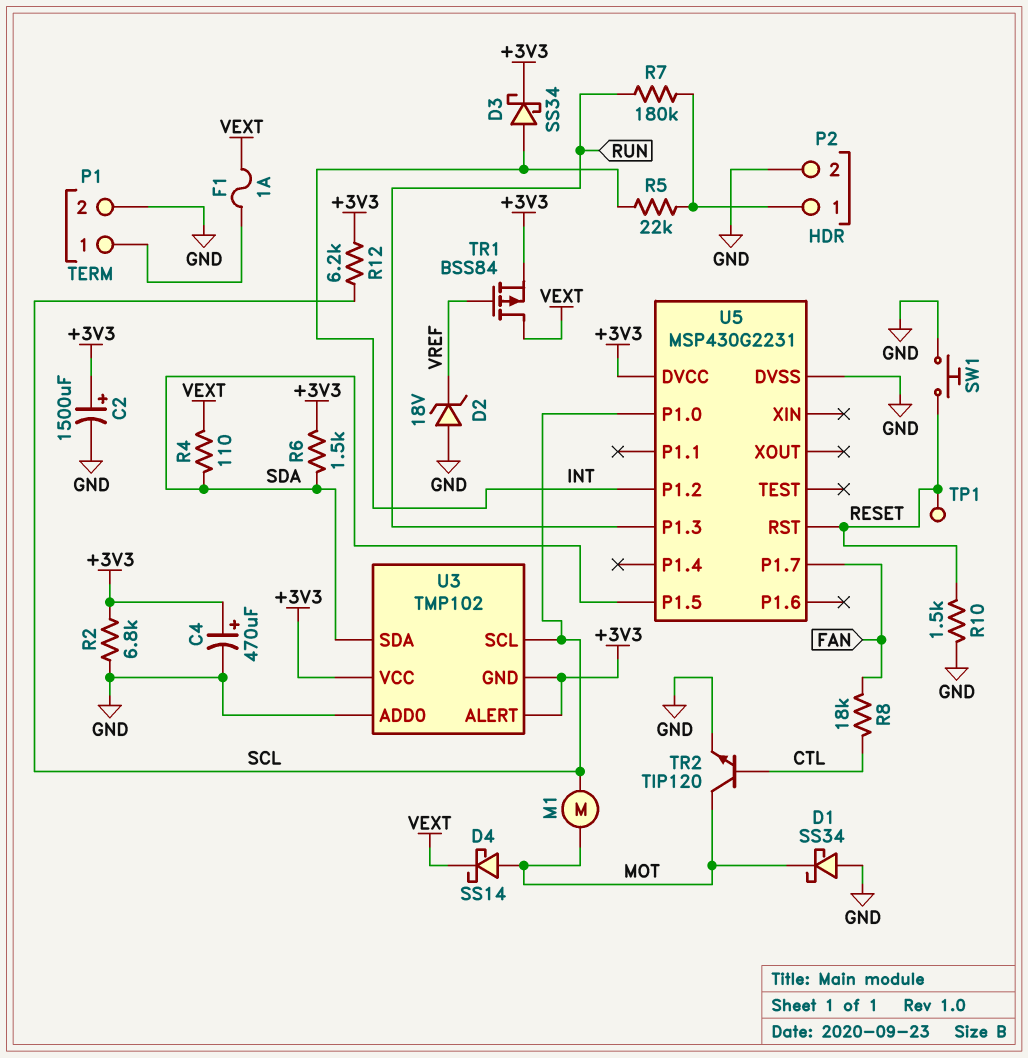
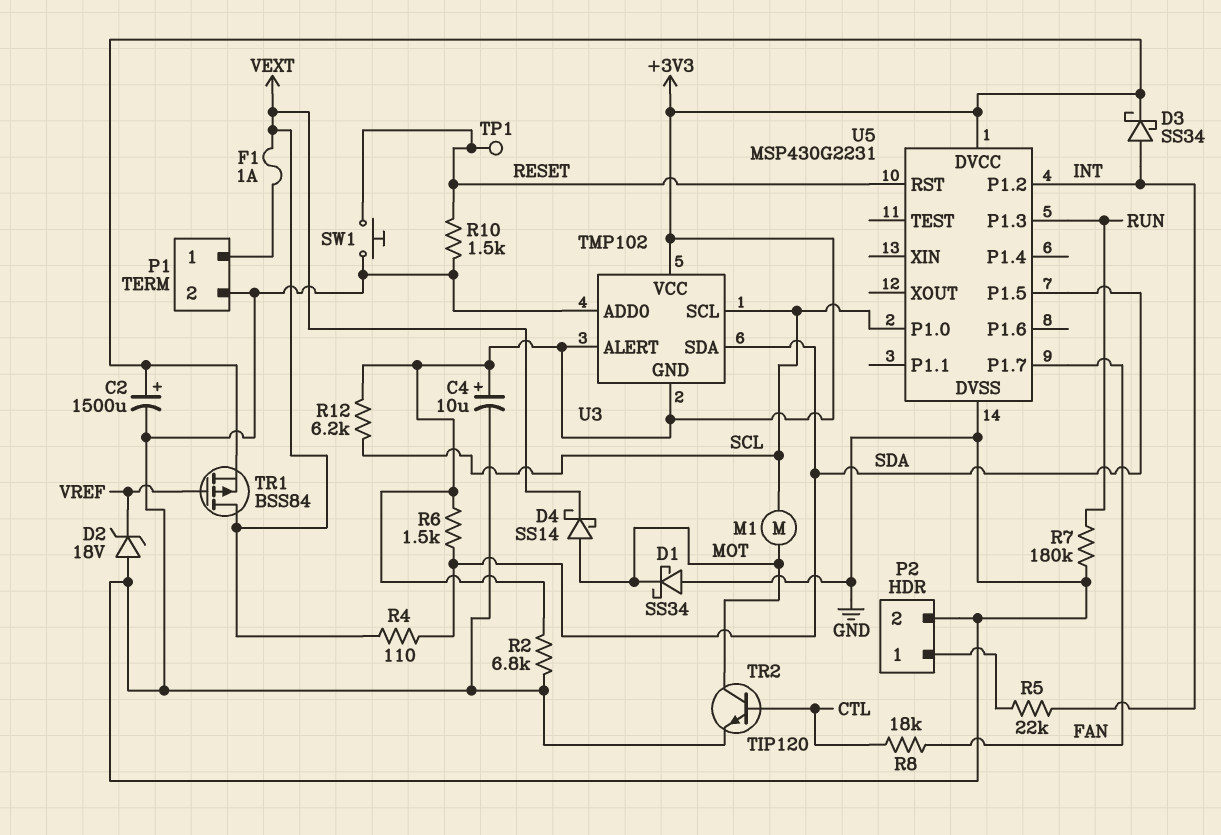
C4: 470uF (plus +3V3, minus GND) -> 10uF (plus +3V3, minus GND)
R7: 180k (P2/1, RUN) -> 180k (GND, RUN)

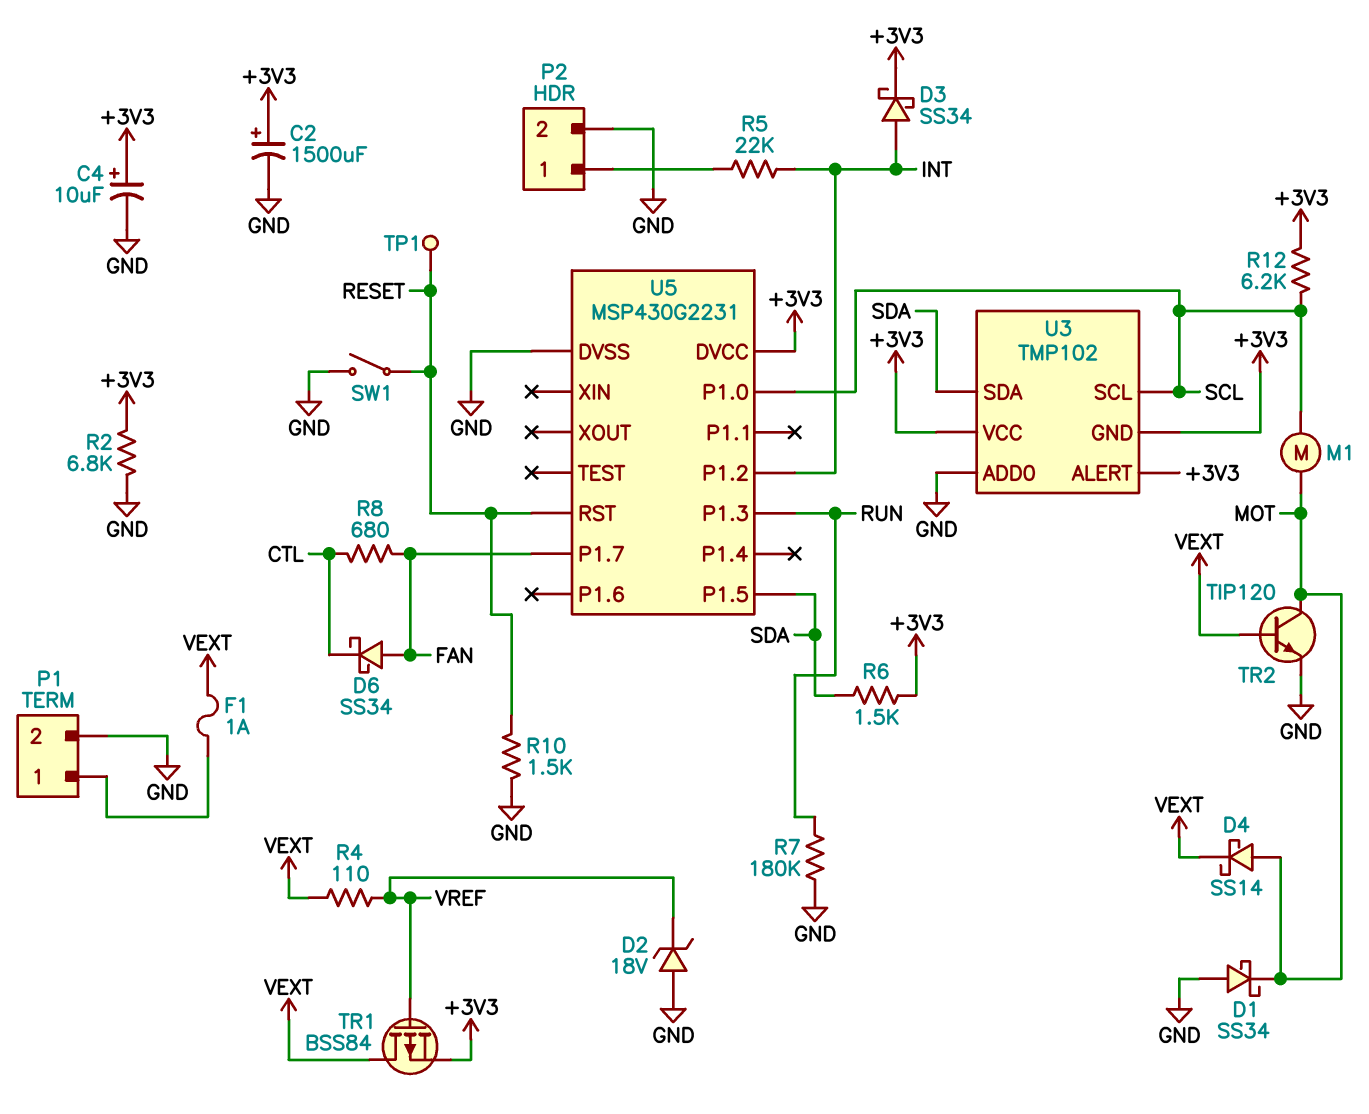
D6: none -> schottky SS34 (A FAN, K CTL)
R4: 110 (SDA, VEXT) -> 110 (VEXT, VREF)
R8: 18k (CTL, FAN) -> 680 (CTL, FAN)
SW1: button (GND, RESET) -> switch (GND, RESET)
TR2: NPN TIP120 (B CTL, C MOT, E GND) -> NPN TIP120 (B VEXT, C MOT, E GND)

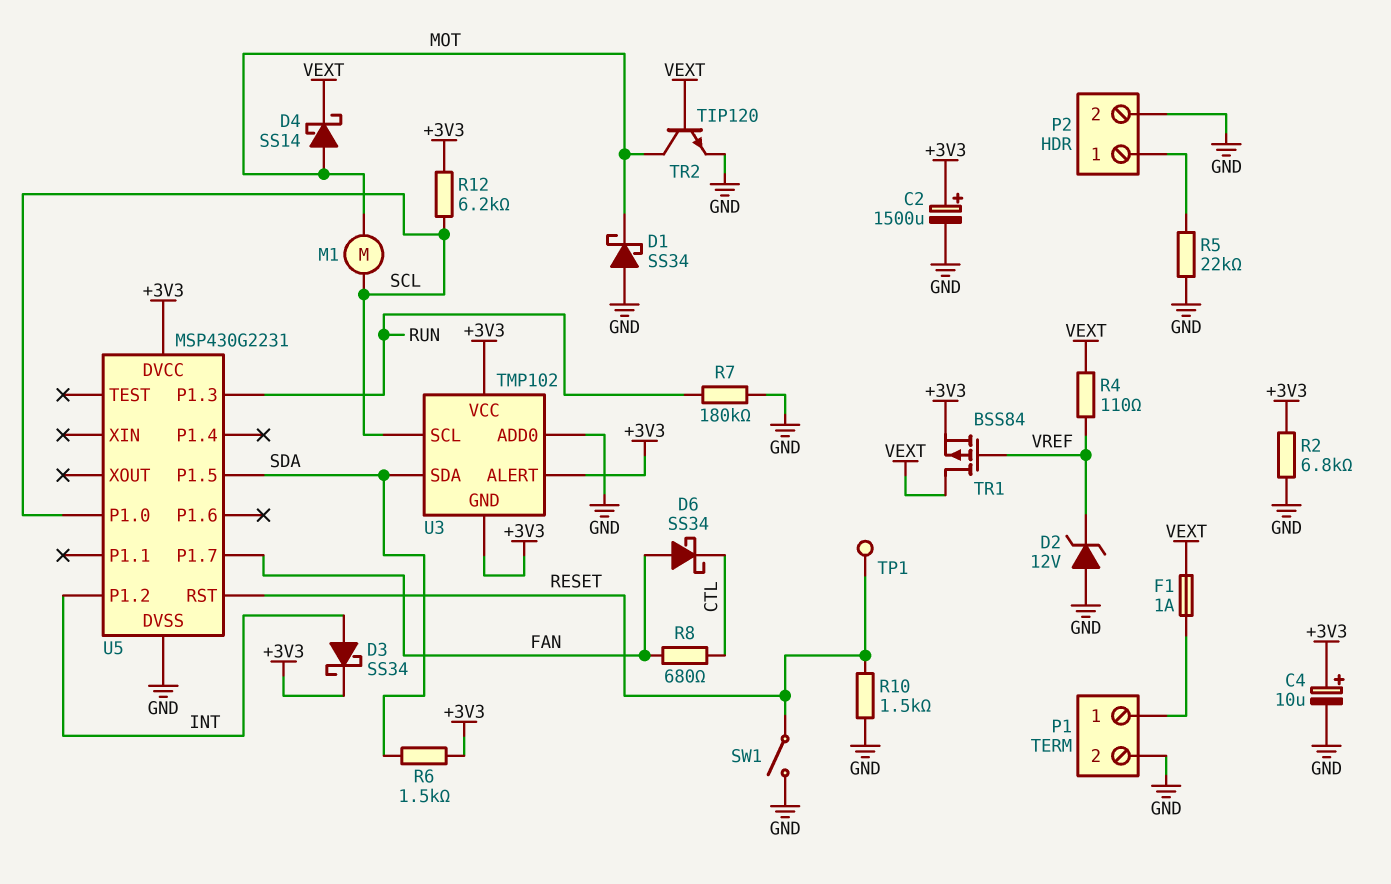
D2: zener 18V (A GND, K VREF) -> zener 12V (A GND, K VREF)
R5: 22k (INT, P2/1) -> 22k (GND, P2/1)

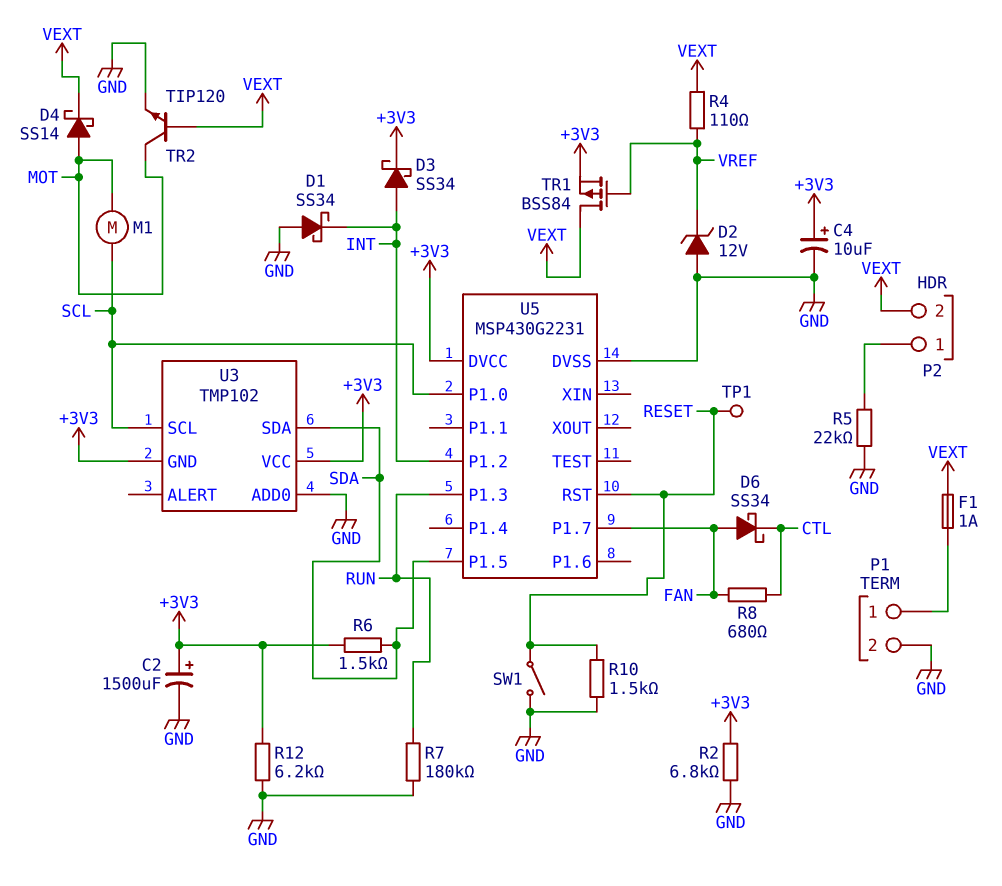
D1: schottky SS34 (A GND, K MOT) -> schottky SS34 (A GND, K INT)
P2 pin 2: GND -> VEXT
R12: 6.2k (+3V3, SCL) -> 6.2k (+3V3, GND)
U3 pin ALERT: +3V3 -> none

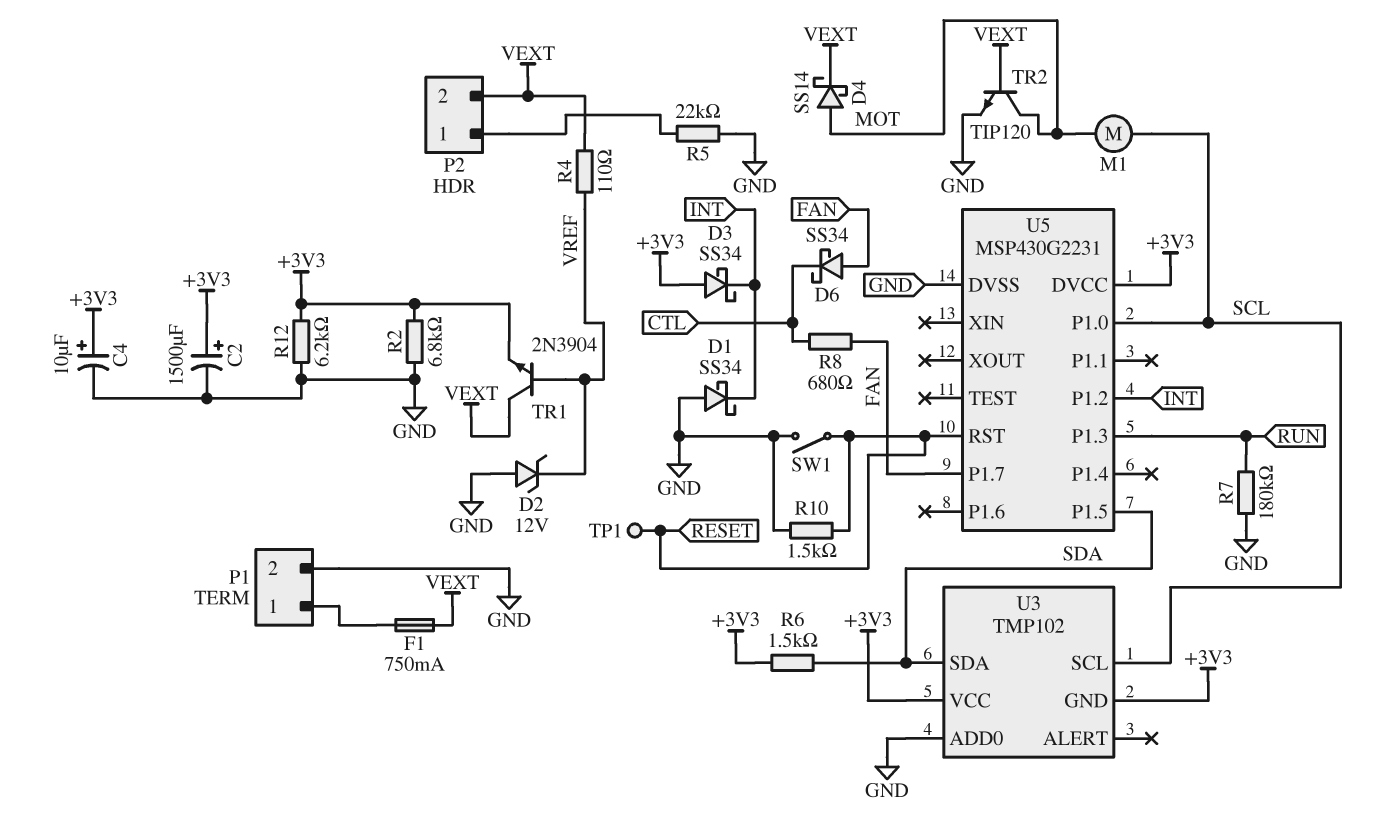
D3: schottky SS34 (A INT, K +3V3) -> schottky SS34 (A +3V3, K INT)
F1: 1A (P1/1, VEXT) -> 750mA (P1/1, VEXT)
TR1: PMOS BSS84 (G VREF, D VEXT, S +3V3) -> NPN 2N3904 (B VREF, C VEXT, E +3V3)

